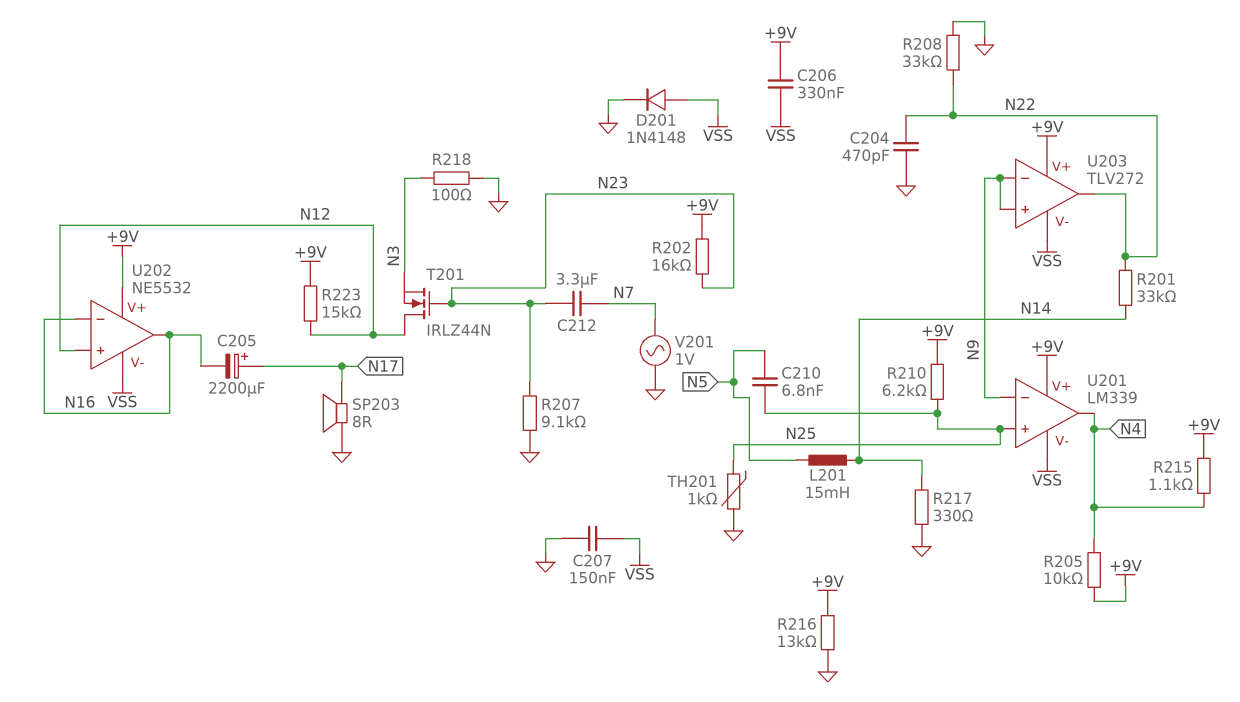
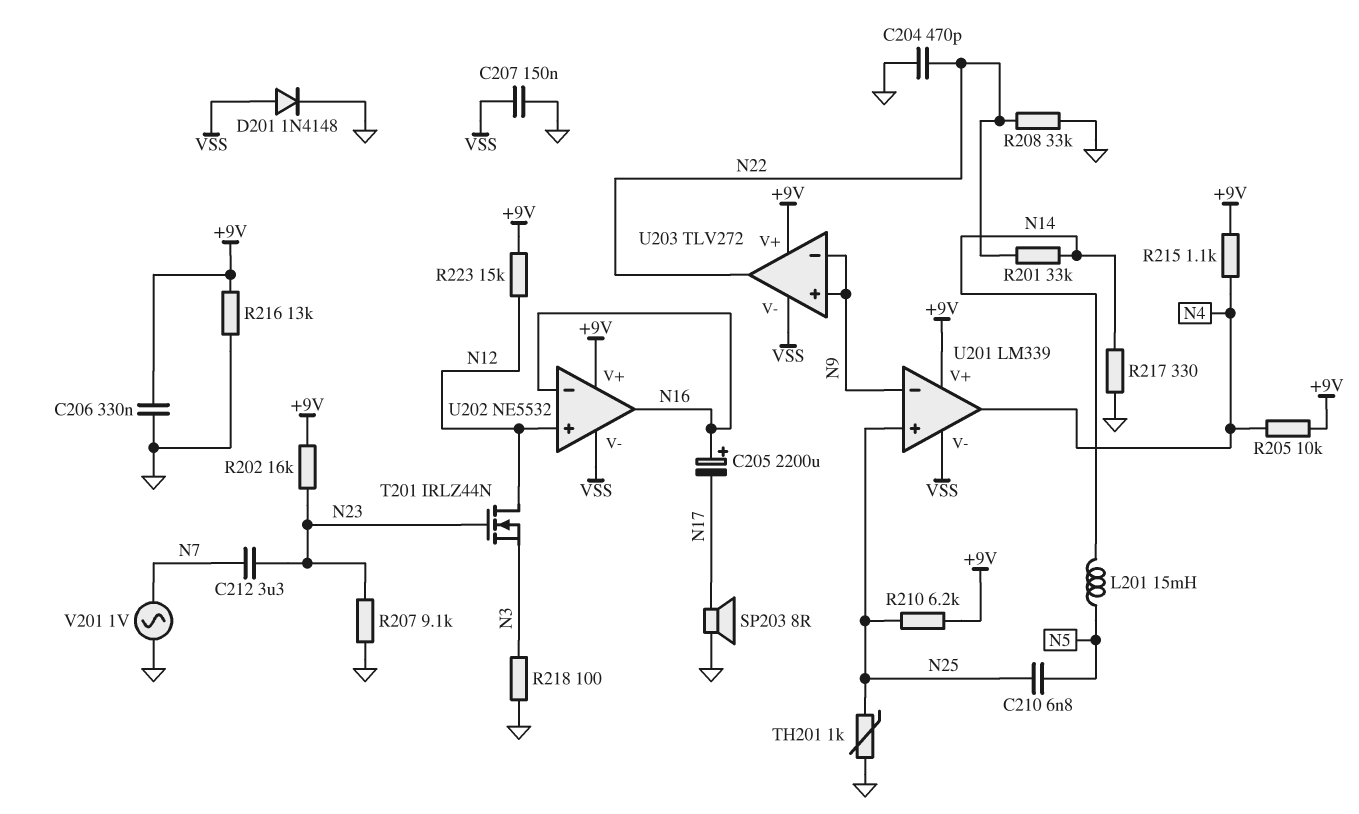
C205: 2200uF (plus N17, minus N16) -> 2200uF (plus N16, minus N17)
C206: 330nF (+9V, VSS) -> 330nF (+9V, GND)

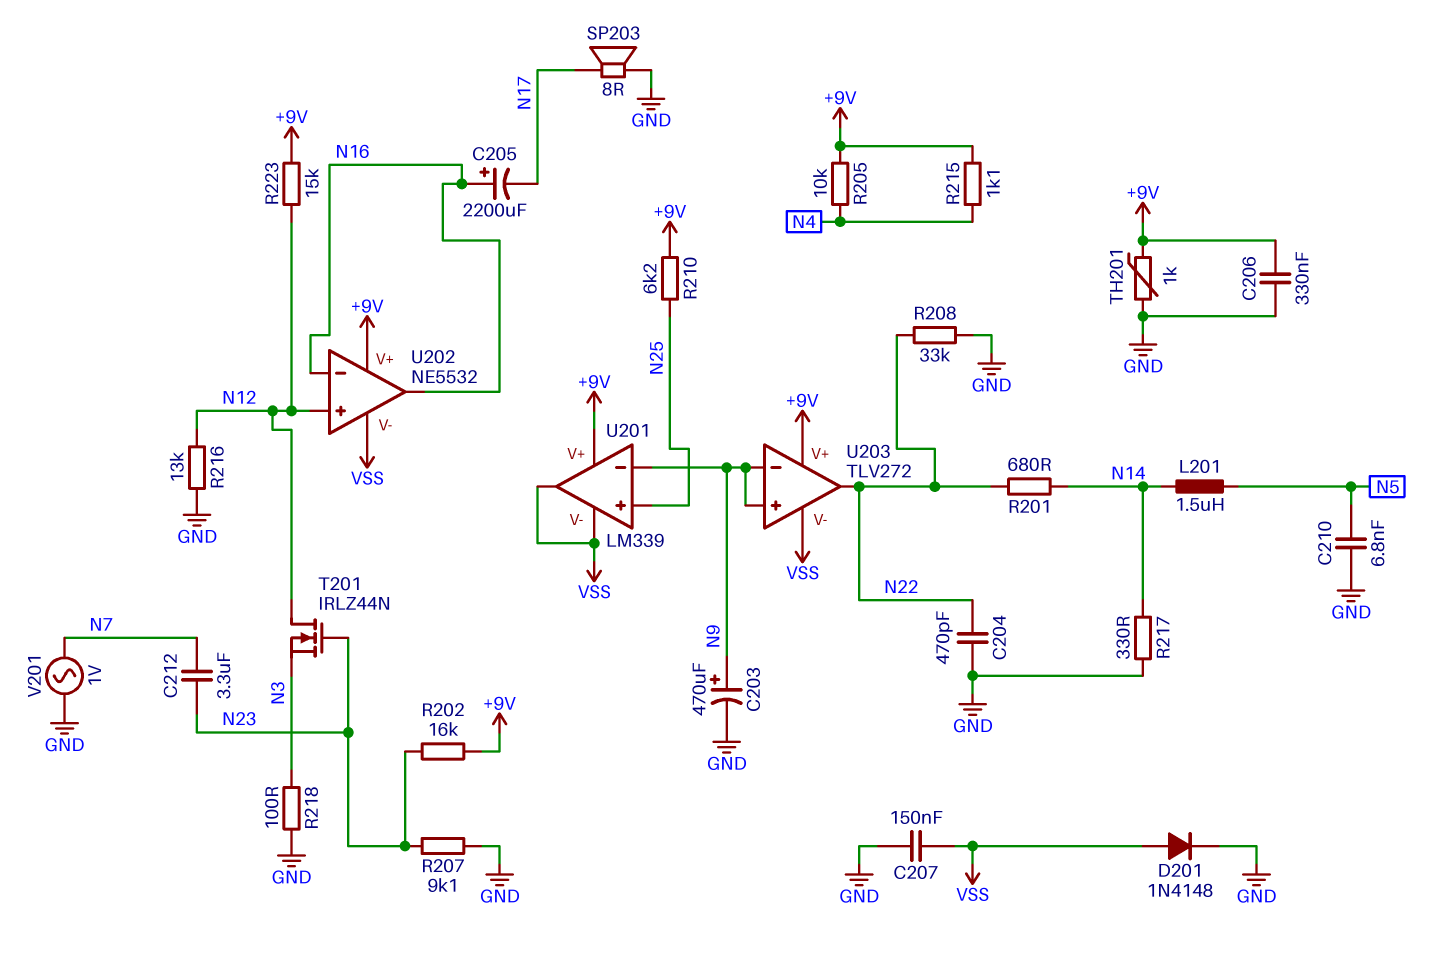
C203: none -> 470uF (plus N9, minus GND)
C210: 6.8nF (N5, N25) -> 6.8nF (GND, N5)
L201: 15mH (N5, N14) -> 1.5uH (N5, N14)
R201: 33k (N14, N22) -> 680 (N14, N22)
R216: 13k (+9V, GND) -> 13k (GND, N12)
TH201: 1k (GND, N25) -> 1k (+9V, GND)
U201 pin out: N4 -> VSS

